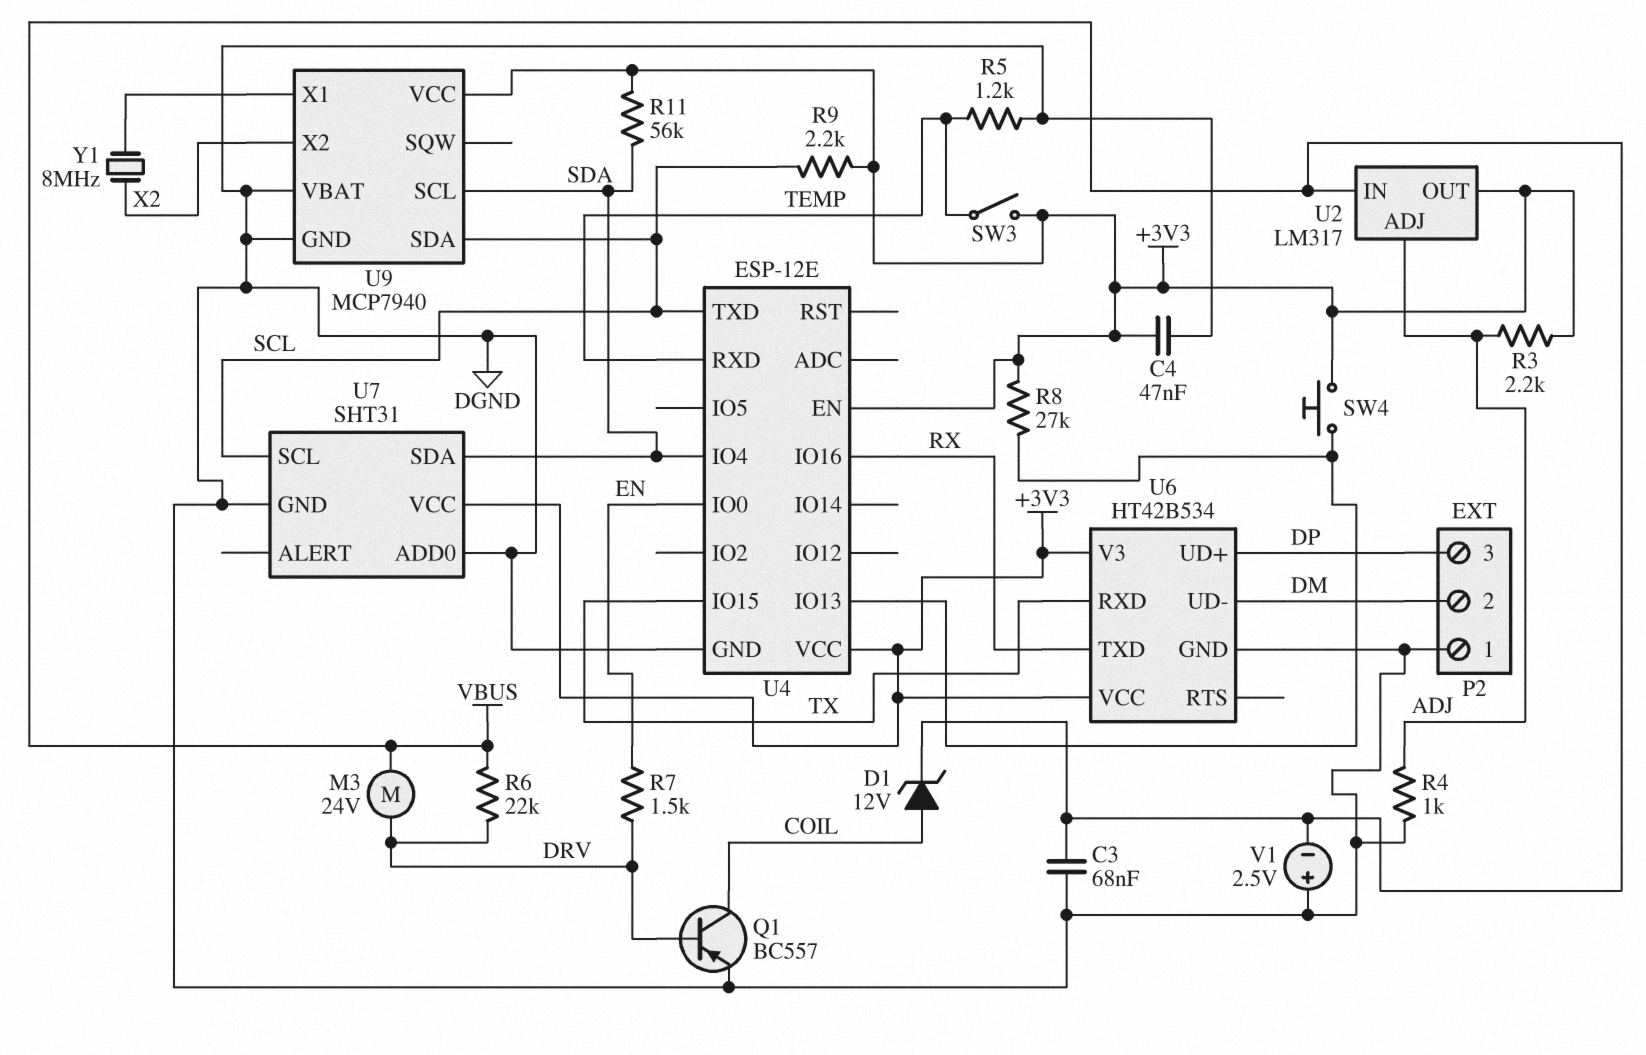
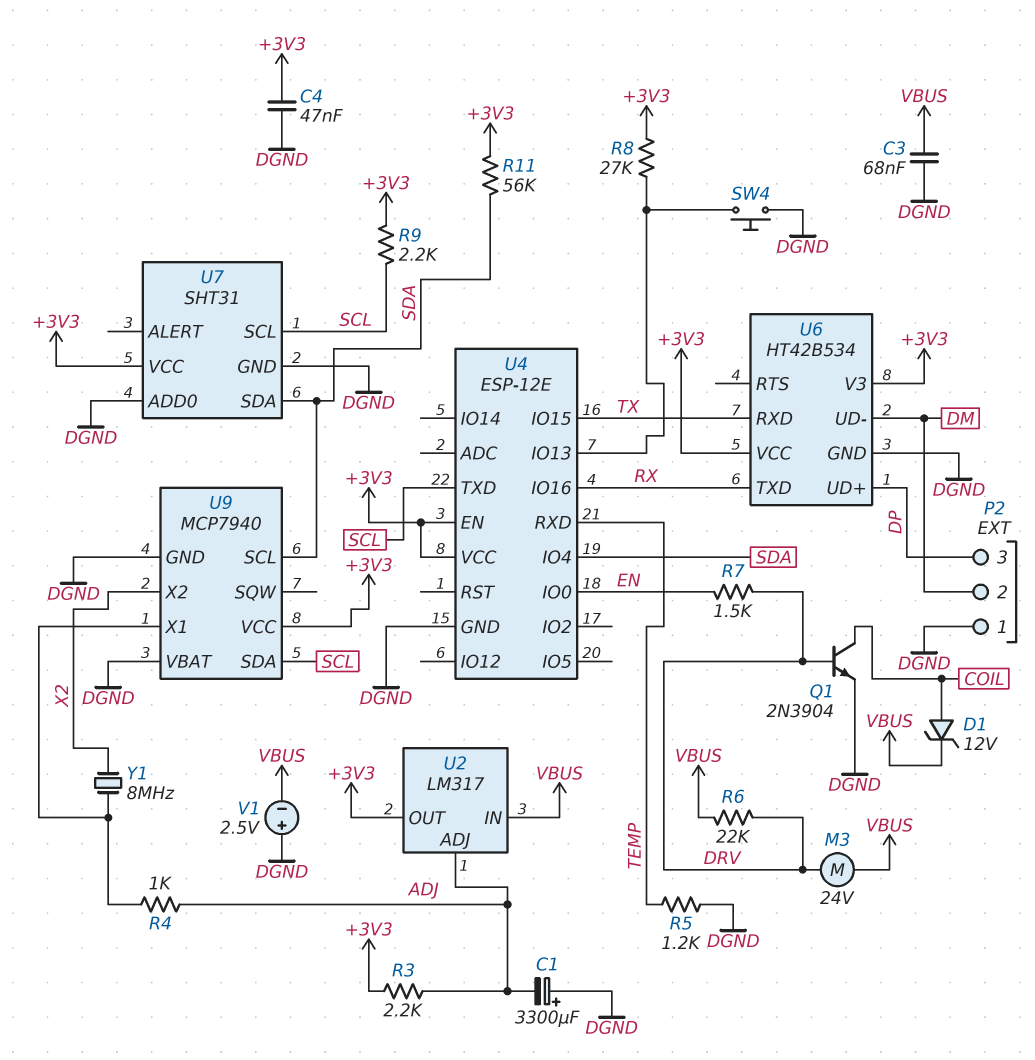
C1: none -> 3300uF (plus DGND, minus ADJ)
Q1: PNP BC557 (B DRV, C COIL, E DGND) -> NPN 2N3904 (B DRV, C COIL, E DGND)
R4: 1k (ADJ, DGND) -> 1k (ADJ, U9/X1)
SW3: switch (+3V3, TEMP) -> none
SW4: button (+3V3, U4/IO13) -> button (DGND, U4/IO13)

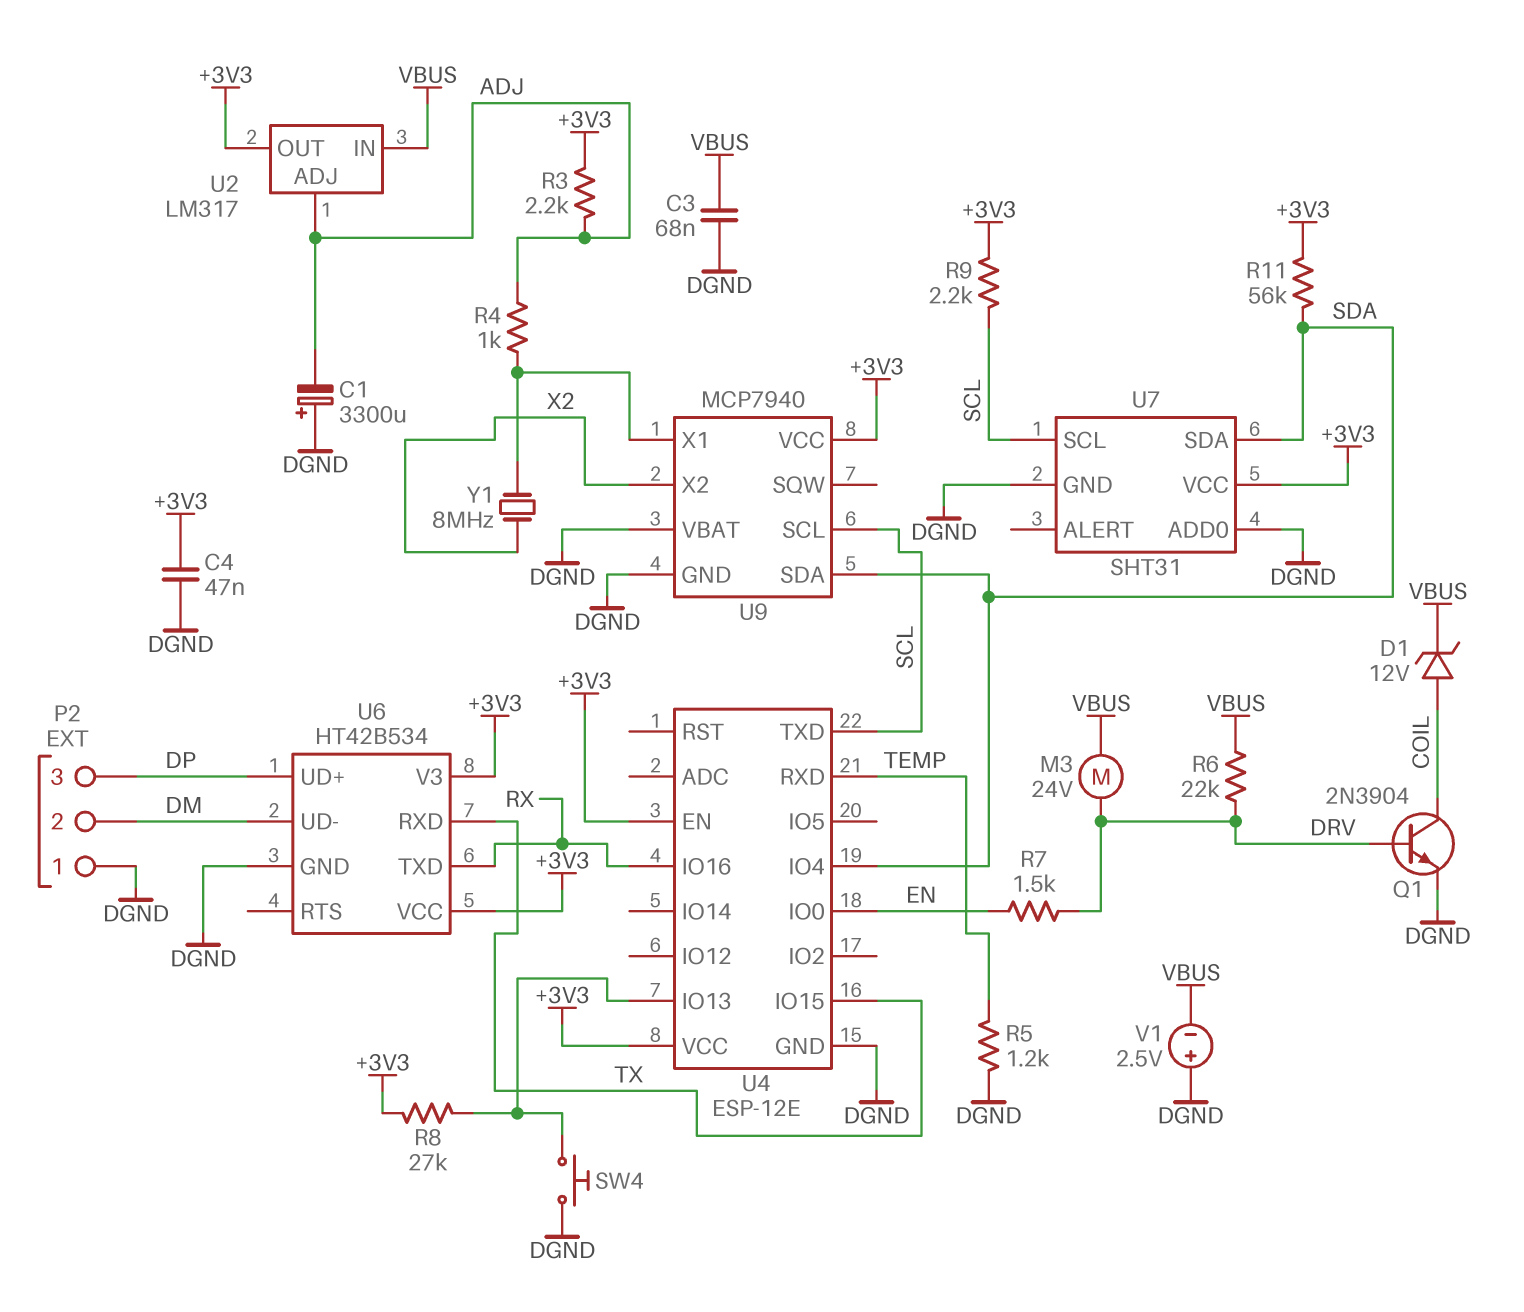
U9 pin SCL: SDA -> SCL
U9 pin SDA: SCL -> SDA

